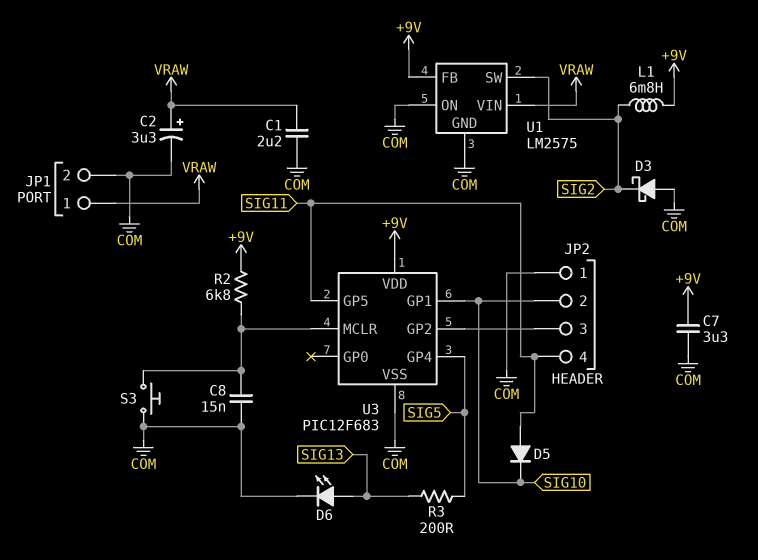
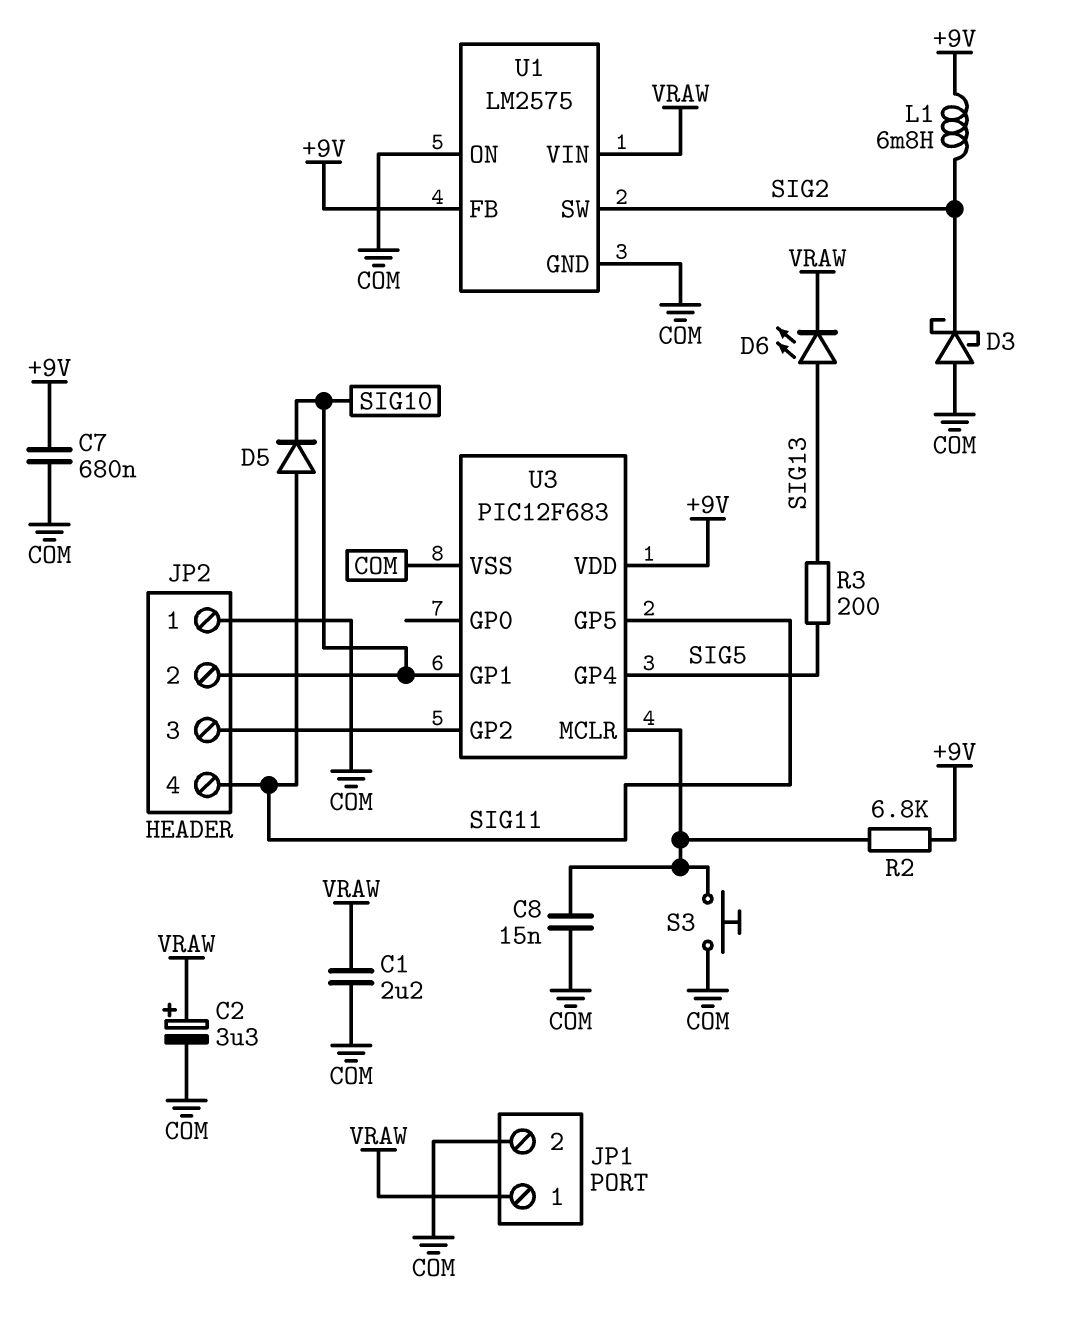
C7: 3.3uF (+9V, COM) -> 680nF (+9V, COM)
D6: LED (A SIG13, K COM) -> LED (A SIG13, K VRAW)

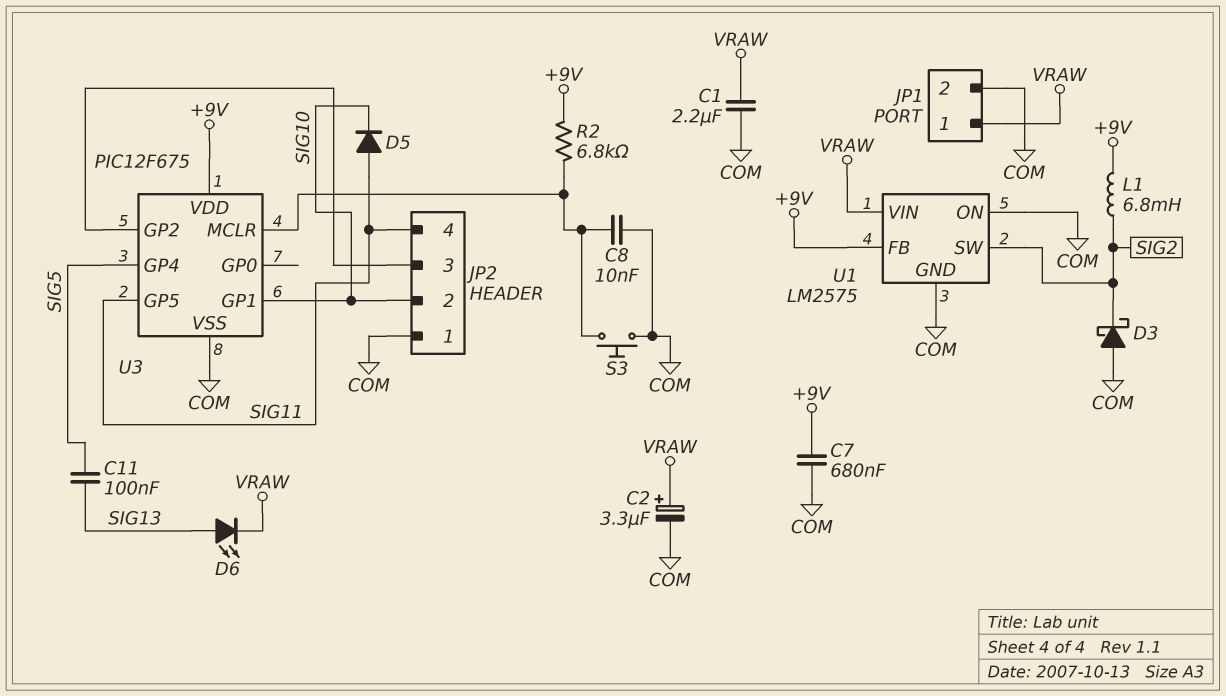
C8: 15nF (COM, U3/MCLR) -> 10nF (COM, U3/MCLR)
C11: none -> 100nF (SIG5, SIG13)
R3: 200 (SIG5, SIG13) -> none
U3: PIC12F683 -> PIC12F675

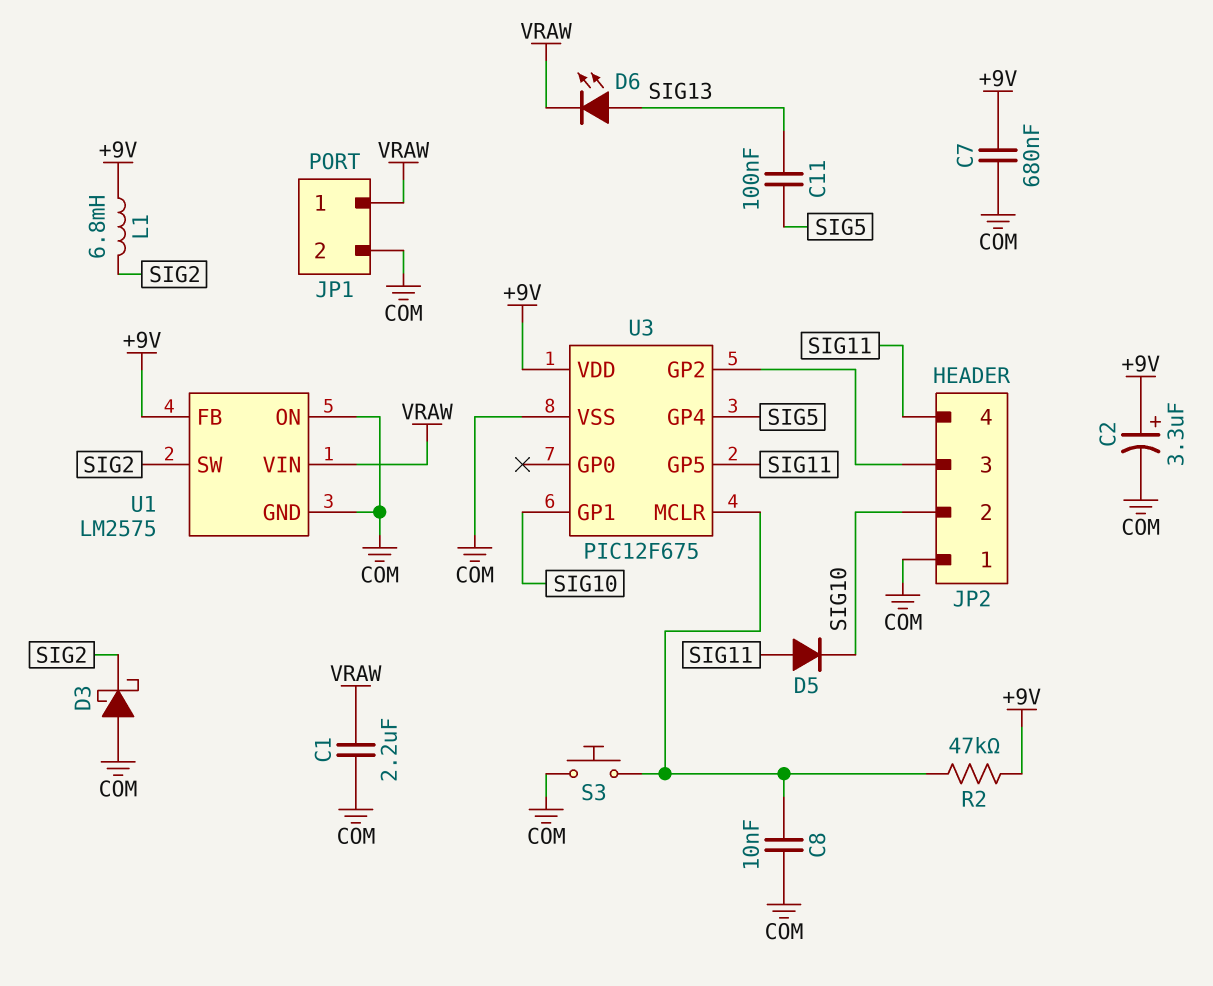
C2: 3.3uF (plus VRAW, minus COM) -> 3.3uF (plus +9V, minus COM)
R2: 6.8k (+9V, U3/MCLR) -> 47k (+9V, U3/MCLR)

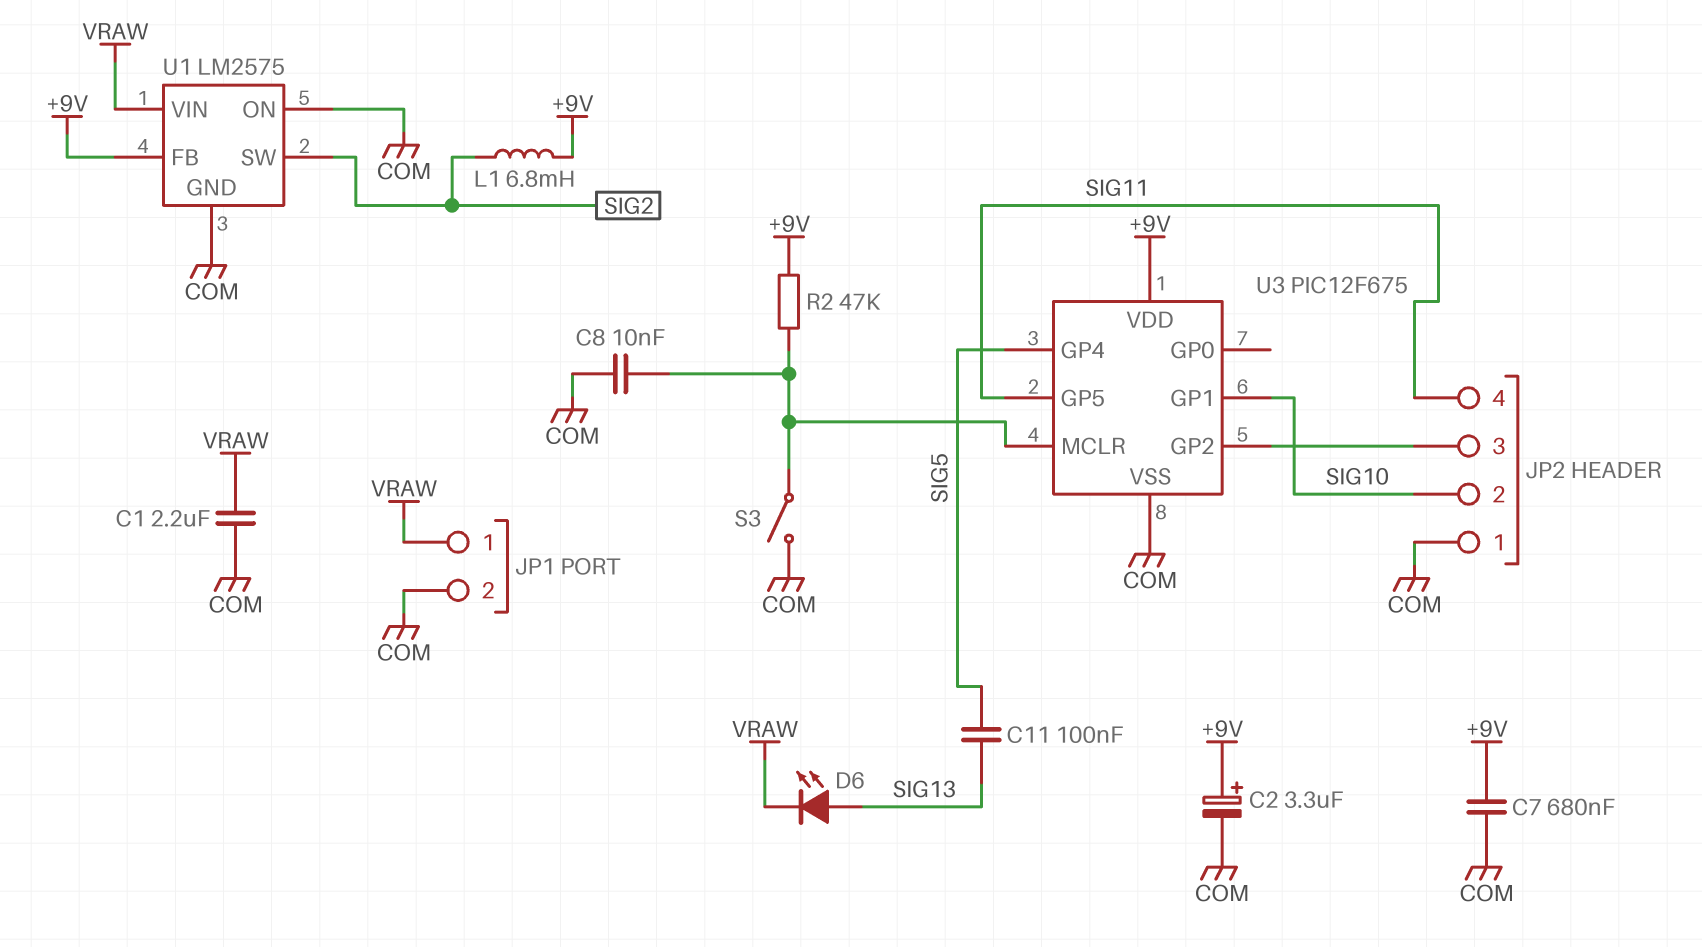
D3: schottky (A COM, K SIG2) -> none
D5: diode (A SIG11, K SIG10) -> none
S3: button (COM, U3/MCLR) -> switch (COM, U3/MCLR)

